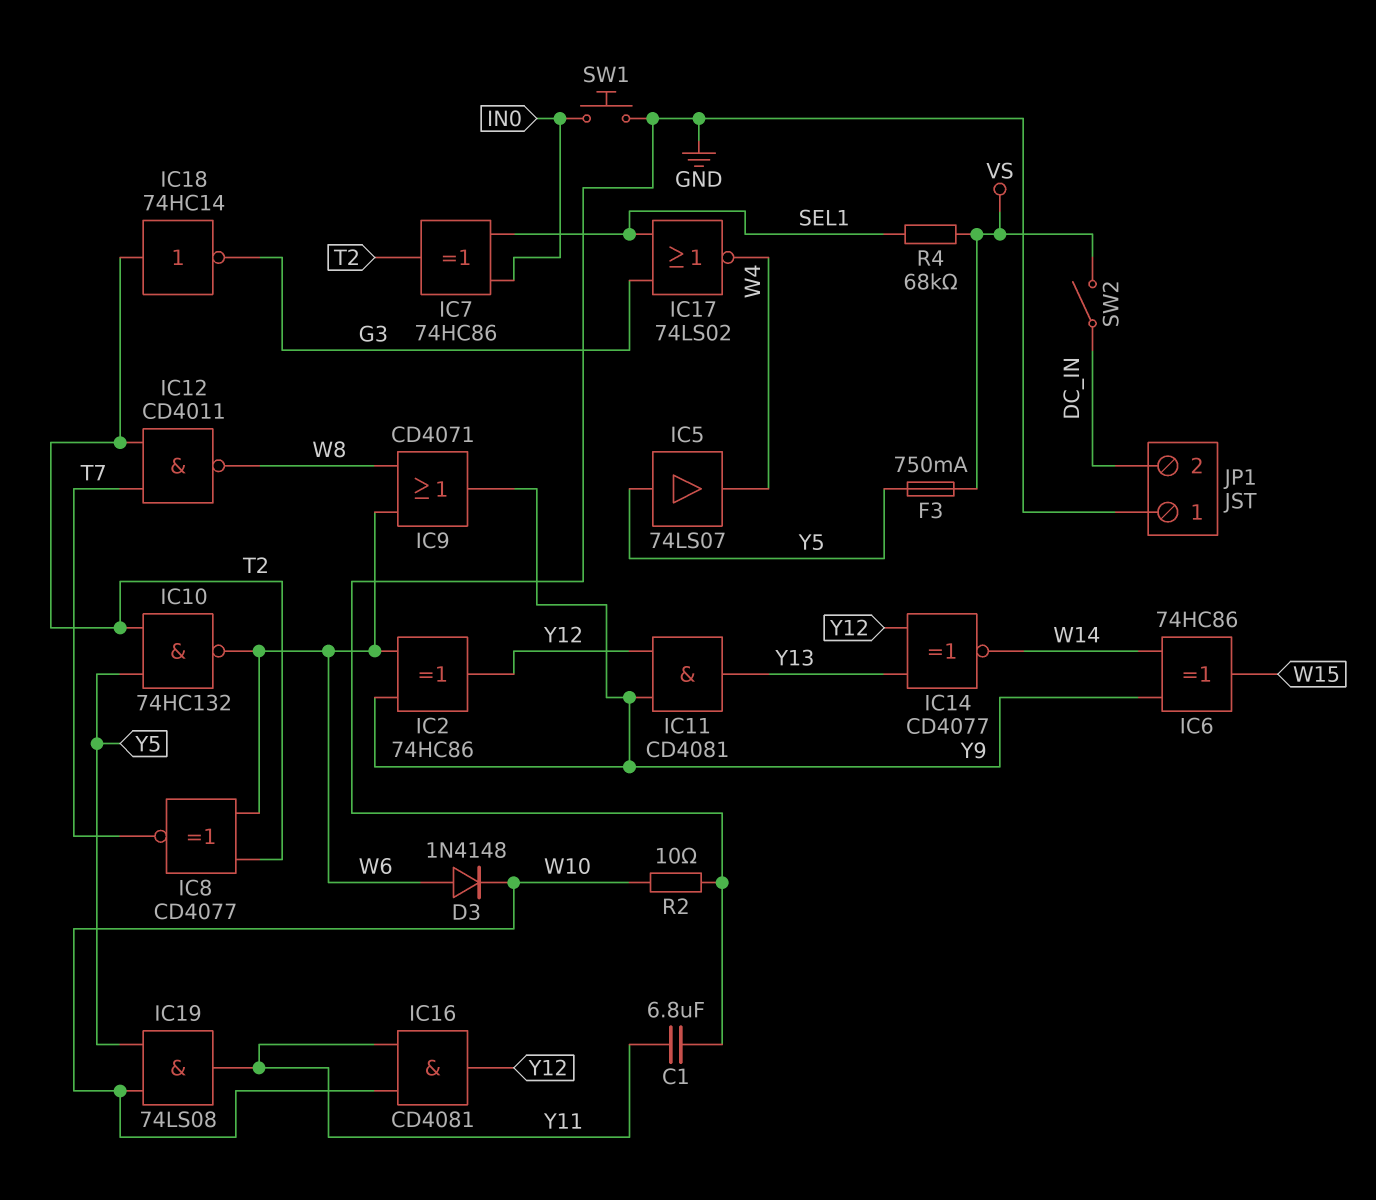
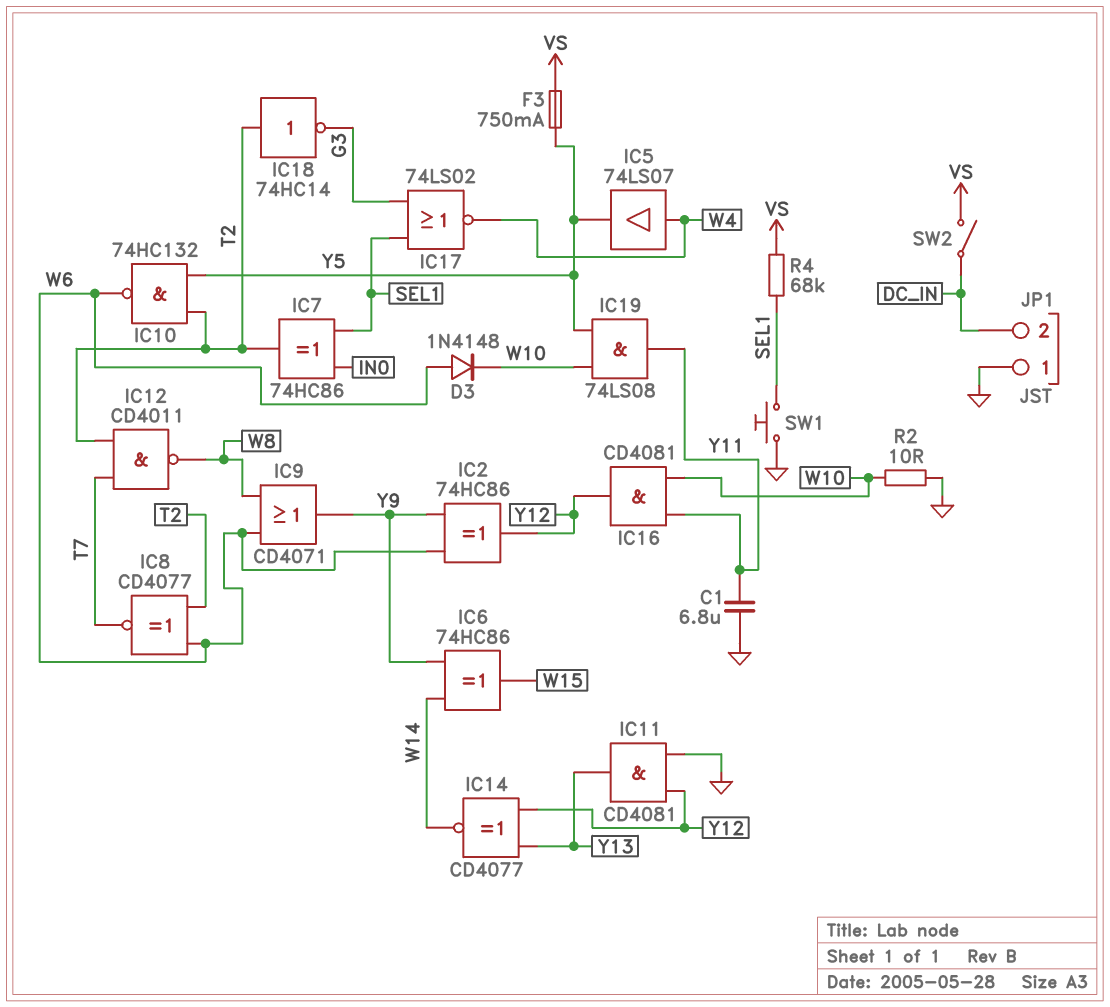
IC5: buffer 74LS07 (in Y5, out W4) -> buffer 74LS07 (in W4, out Y5)
IC11: AND CD4081 (in Y9, in Y12, out Y13) -> AND CD4081 (in GND, in Y12, out Y13)
SW1: button (GND, IN0) -> button (GND, SEL1)

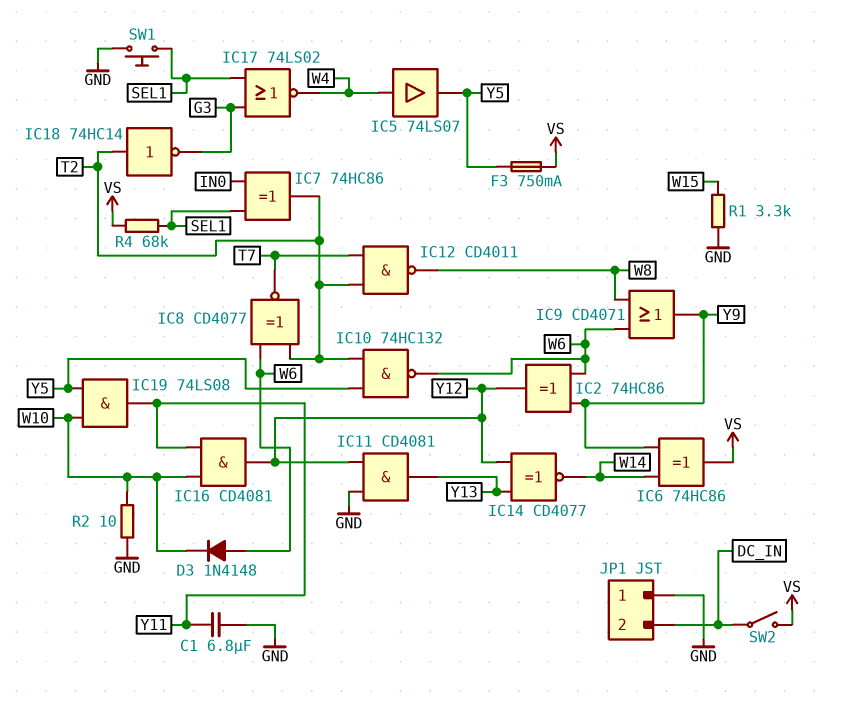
IC6: XOR 74HC86 (in W14, in Y9, out W15) -> XOR 74HC86 (in W14, in Y9, out VS)
R1: none -> 3.3k (GND, W15)

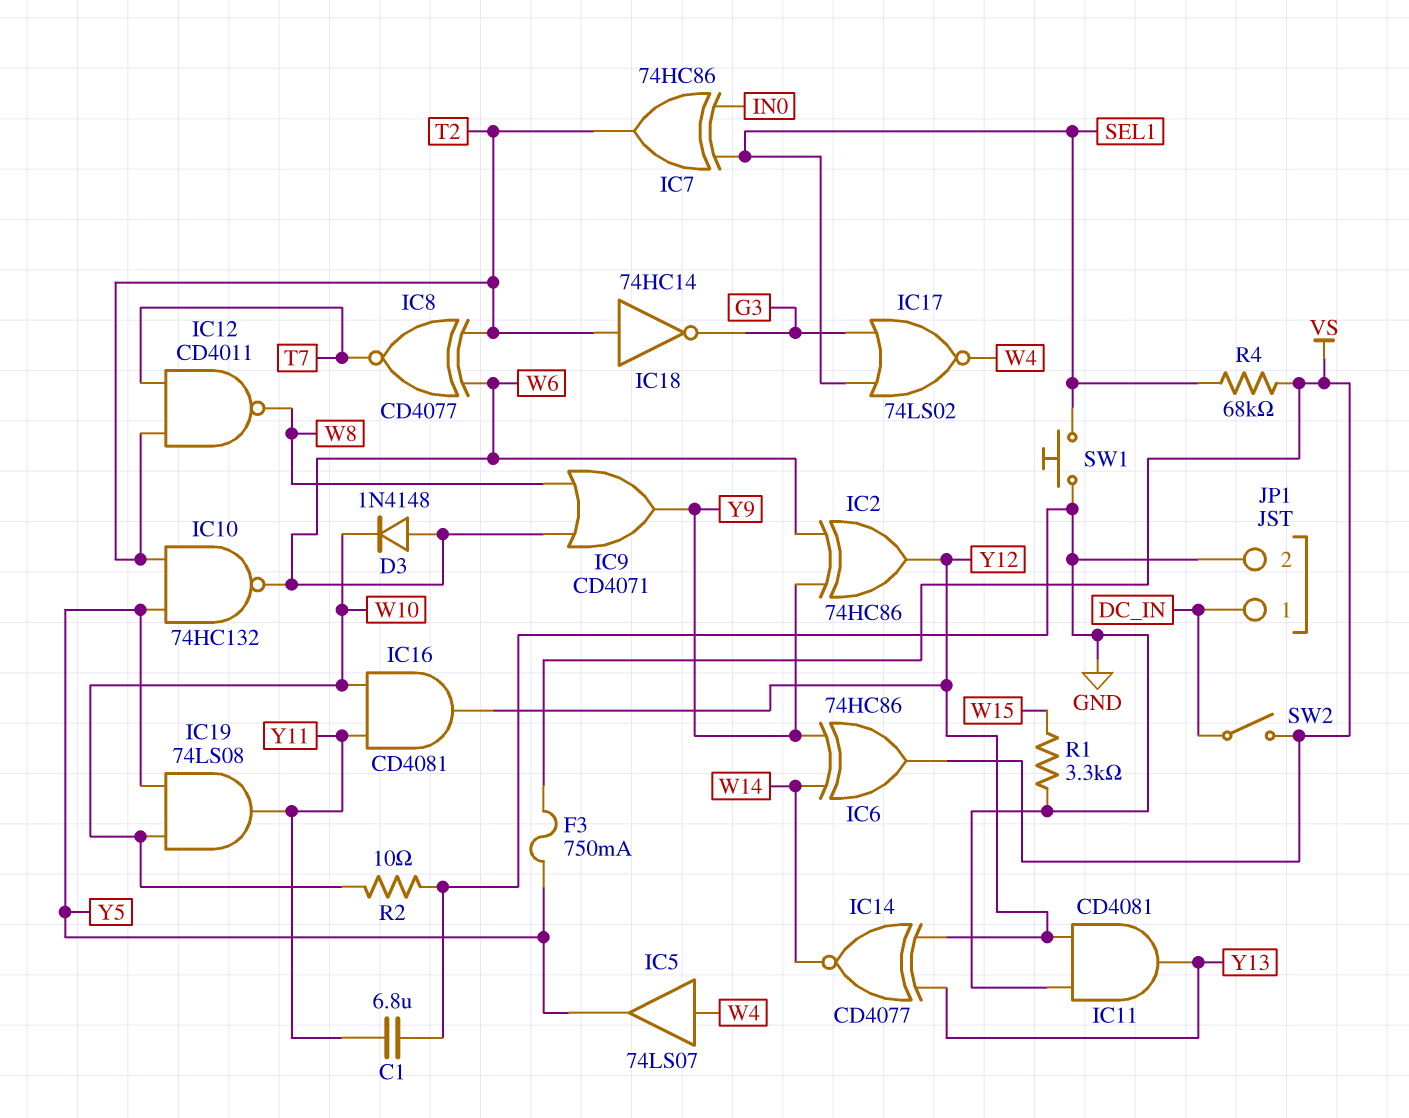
JP1 pin 1: GND -> DC_IN
JP1 pin 2: DC_IN -> GND

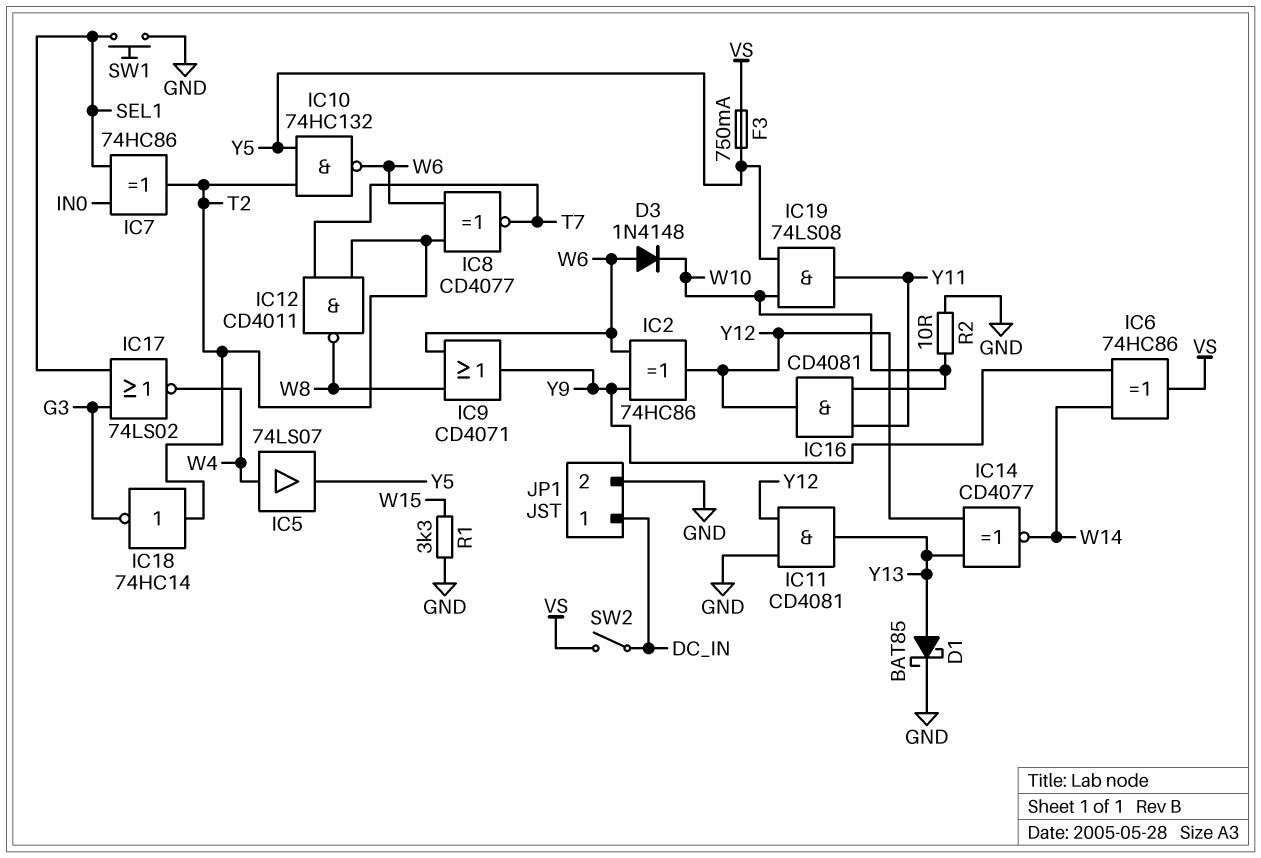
C1: 6.8uF (GND, Y11) -> none
D1: none -> schottky BAT85 (A Y13, K GND)
R4: 68k (SEL1, VS) -> none

